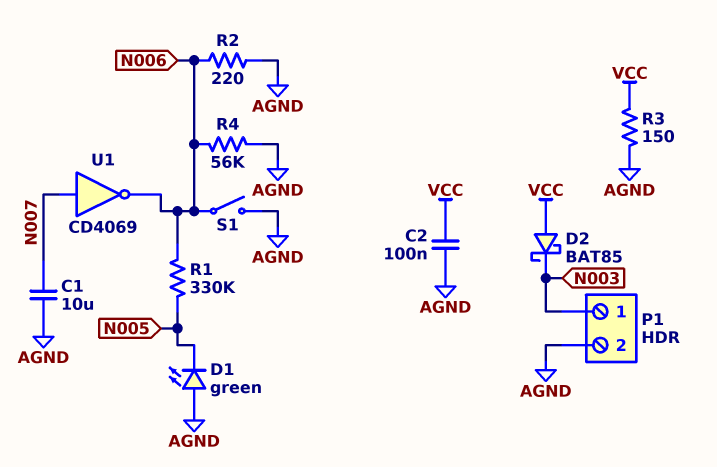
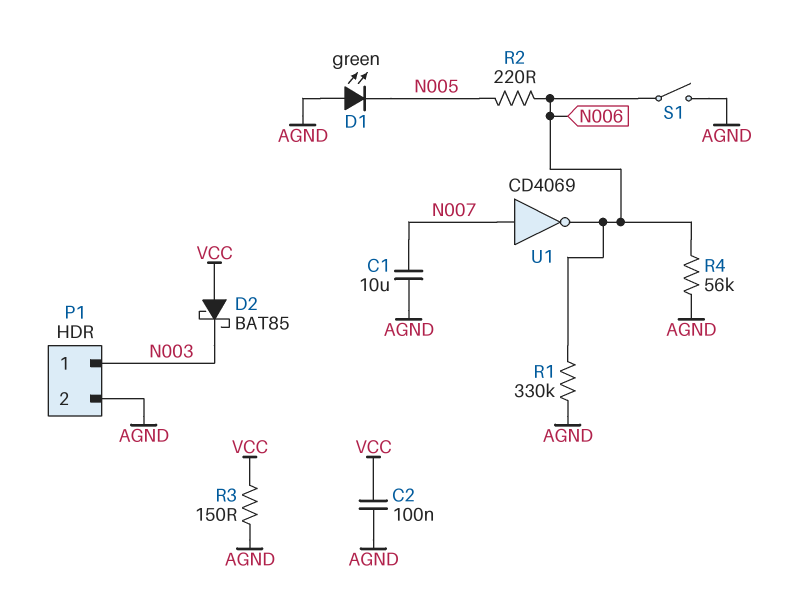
R1: 330k (N005, N006) -> 330k (AGND, N006)
R2: 220 (AGND, N006) -> 220 (N005, N006)

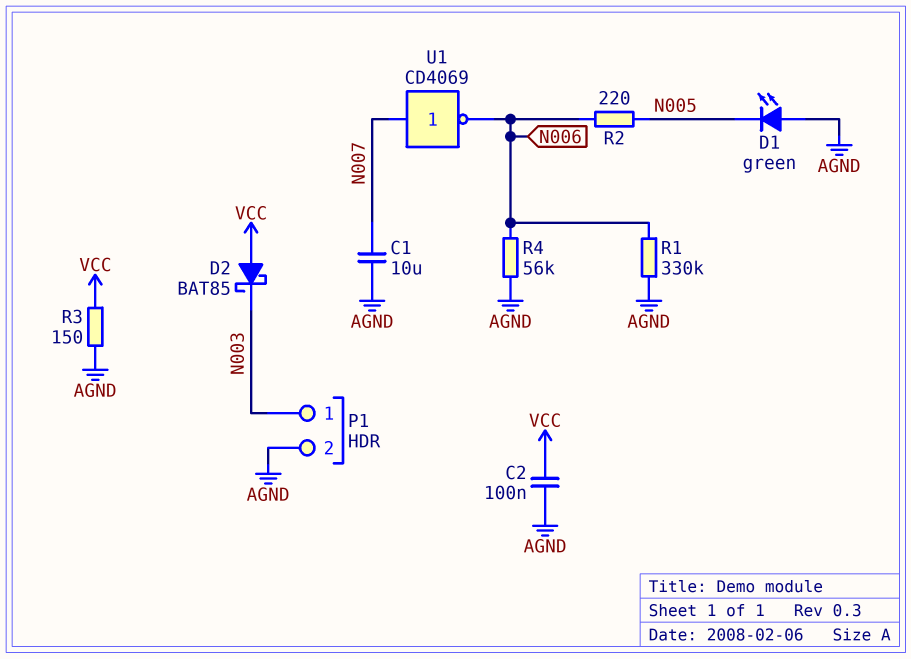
S1: switch (AGND, N006) -> none

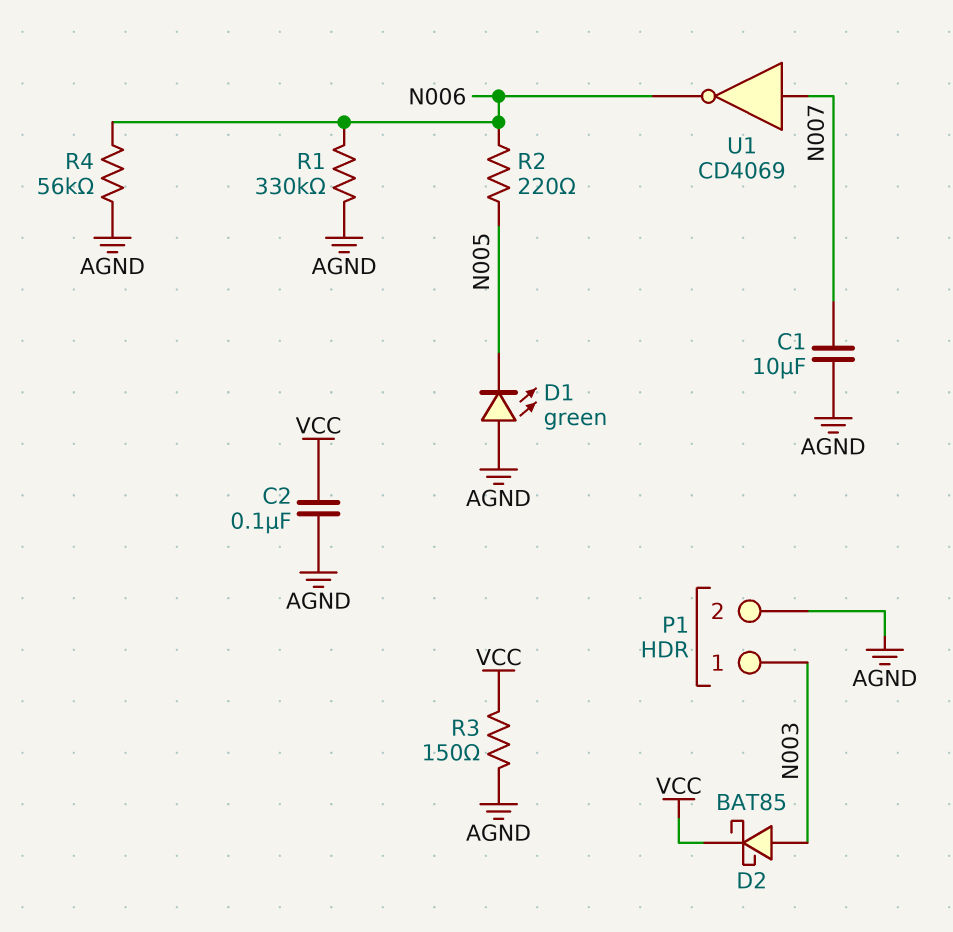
D2: schottky BAT85 (A VCC, K N003) -> schottky BAT85 (A N003, K VCC)

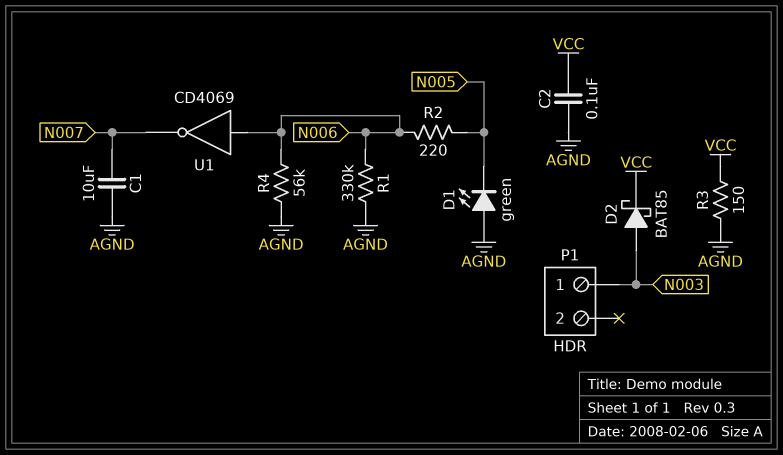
P1 pin 2: AGND -> none
U1: NOT CD4069 (in N007, out N006) -> NOT CD4069 (in N006, out N007)

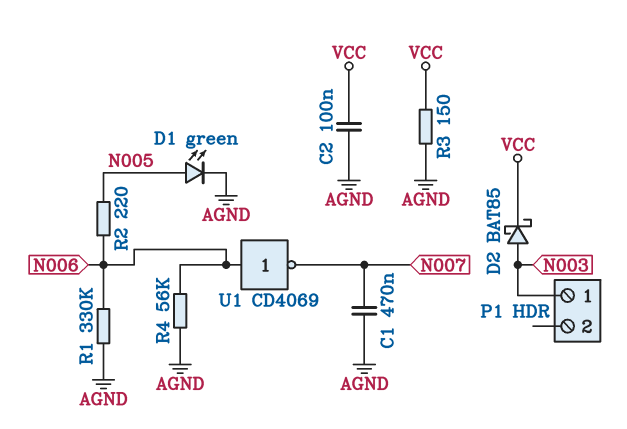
C1: 10uF (AGND, N007) -> 470nF (AGND, N007)
D1: LED green (A AGND, K N005) -> LED green (A N005, K AGND)

